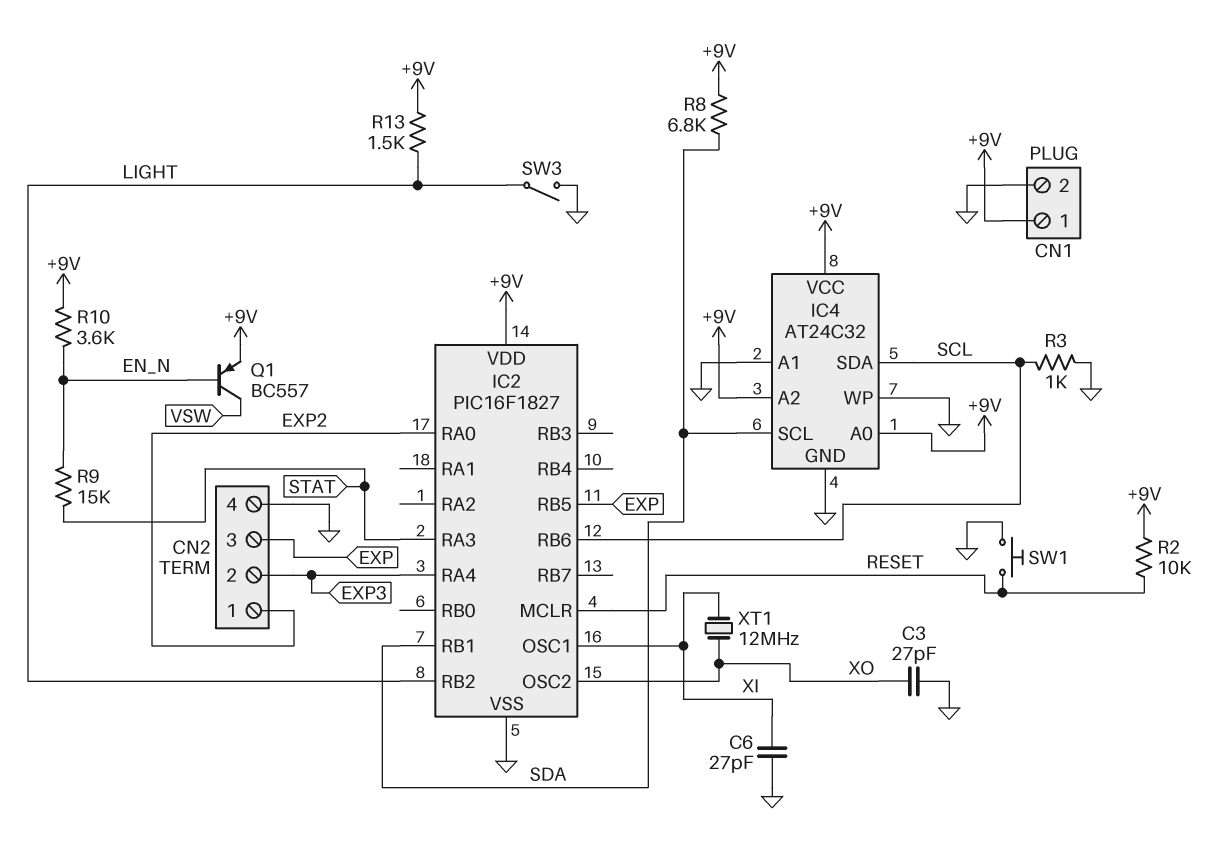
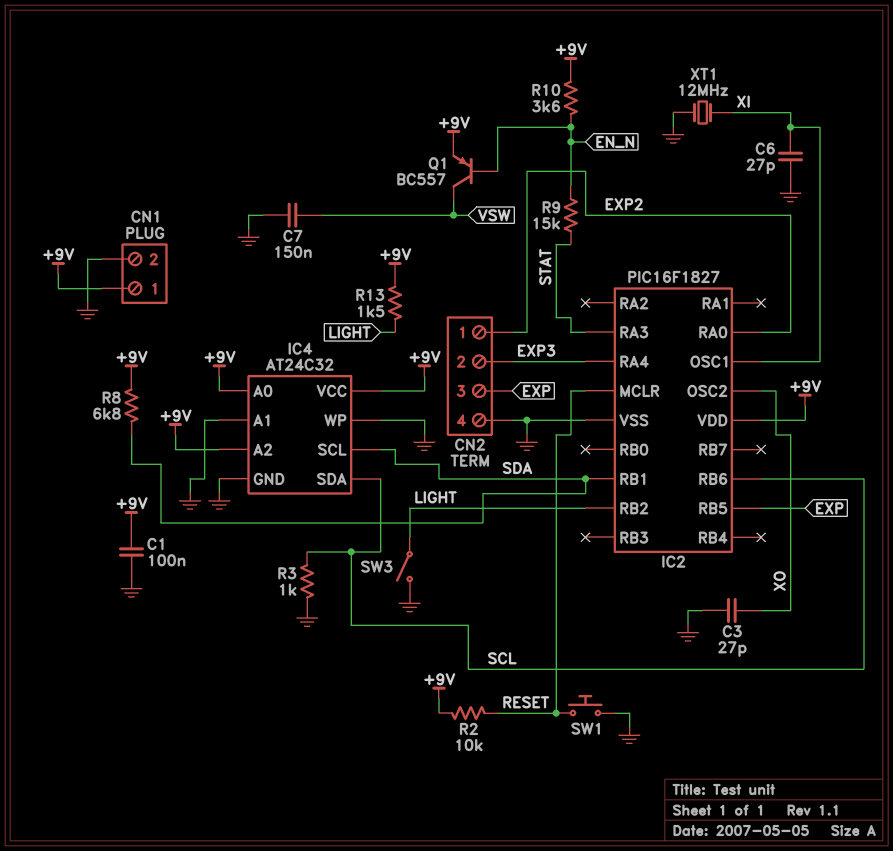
C1: none -> 100nF (+9V, GND)
C7: none -> 150nF (GND, VSW)
XT1: 12MHz (XI, XO) -> 12MHz (GND, XI)

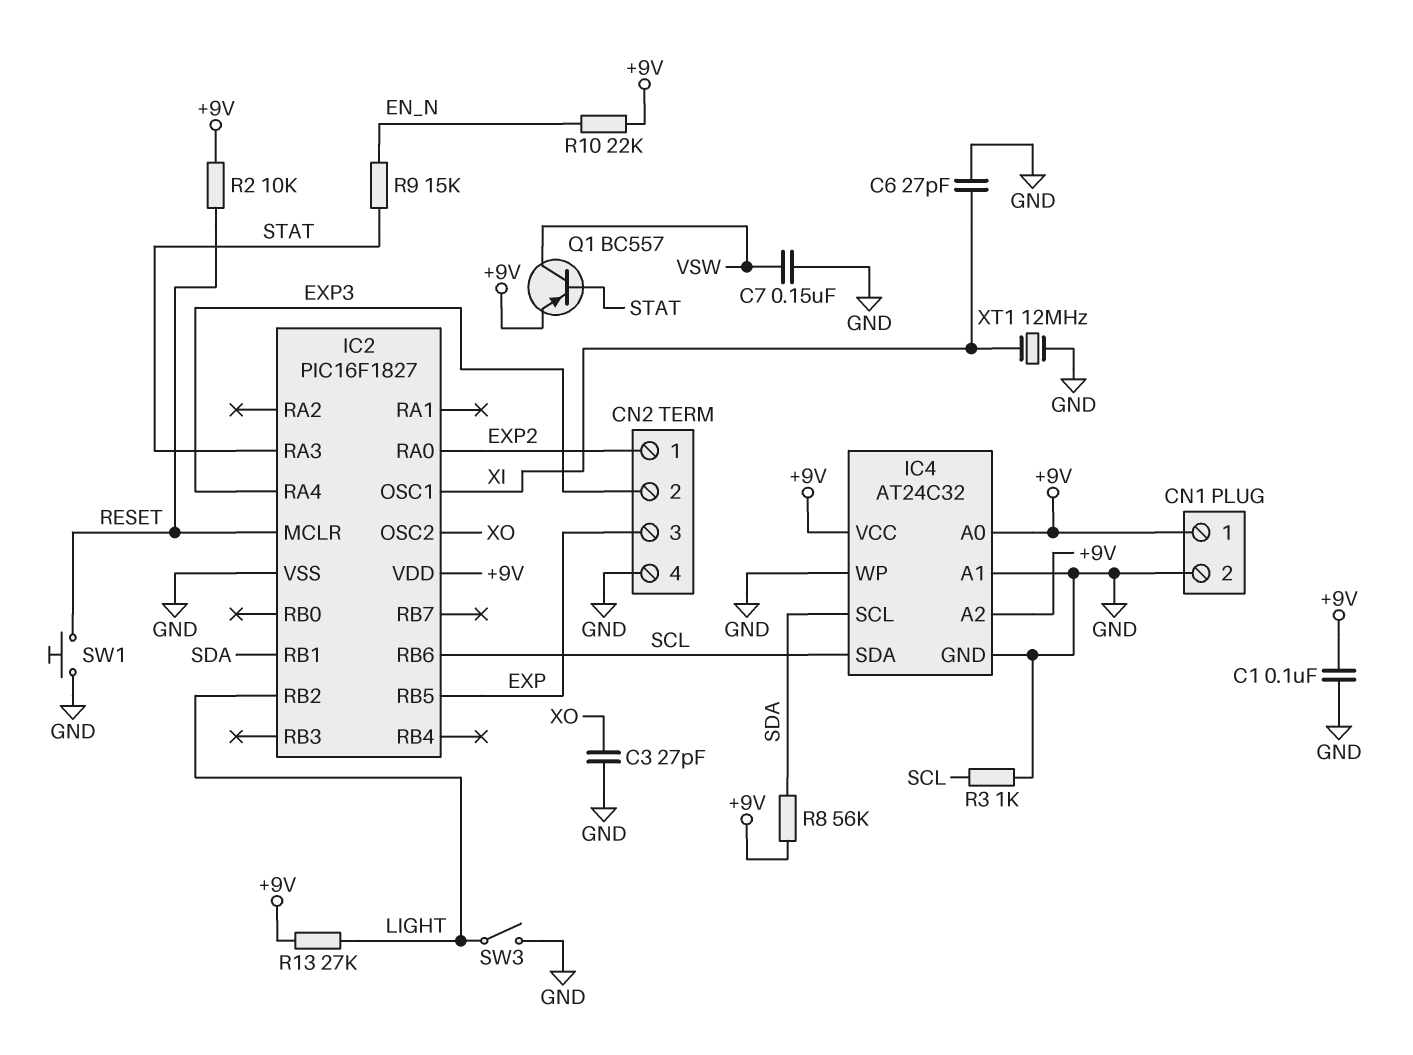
Q1: PNP BC557 (B EN_N, C VSW, E +9V) -> PNP BC557 (B STAT, C VSW, E +9V)
R8: 6.8k (+9V, SDA) -> 56k (+9V, SDA)
R10: 3.6k (+9V, EN_N) -> 22k (+9V, EN_N)
R13: 1.5k (+9V, LIGHT) -> 27k (+9V, LIGHT)

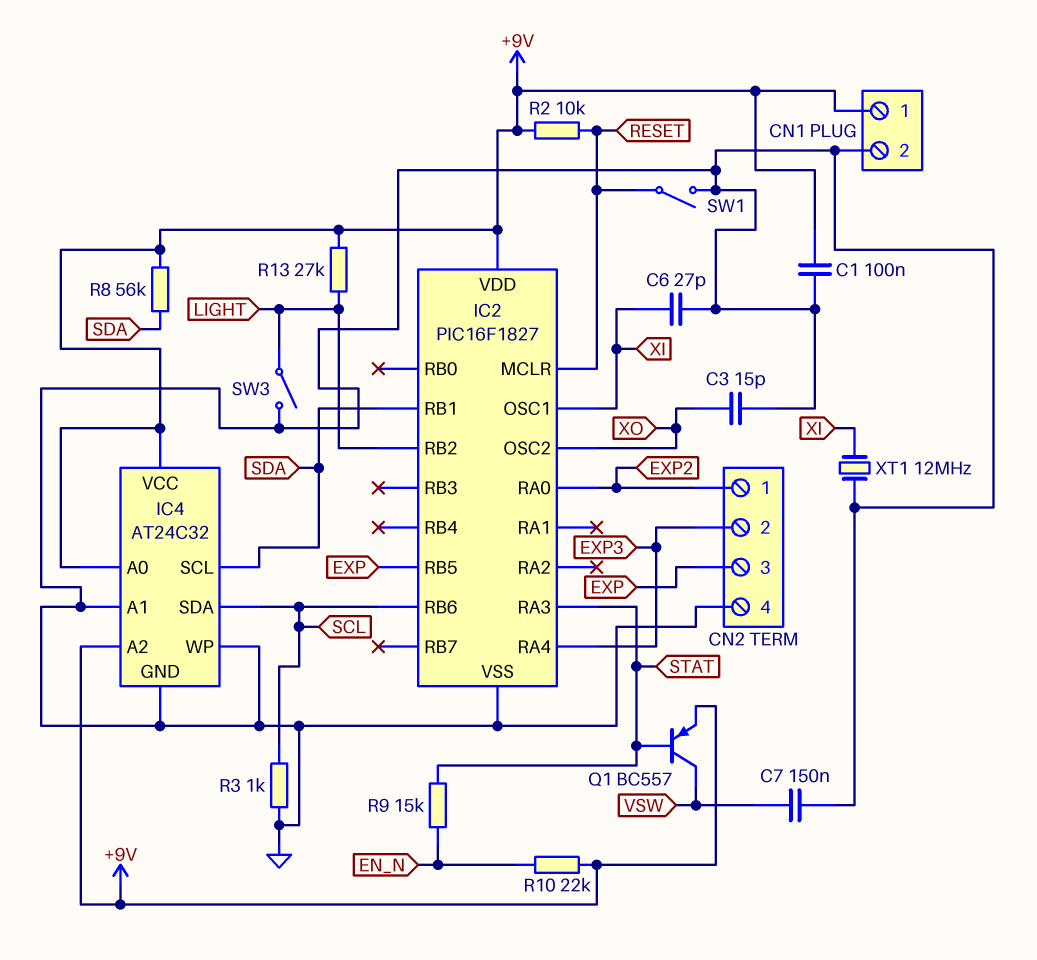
C3: 27pF (GND, XO) -> 15pF (GND, XO)
SW1: button (GND, RESET) -> switch (GND, RESET)

